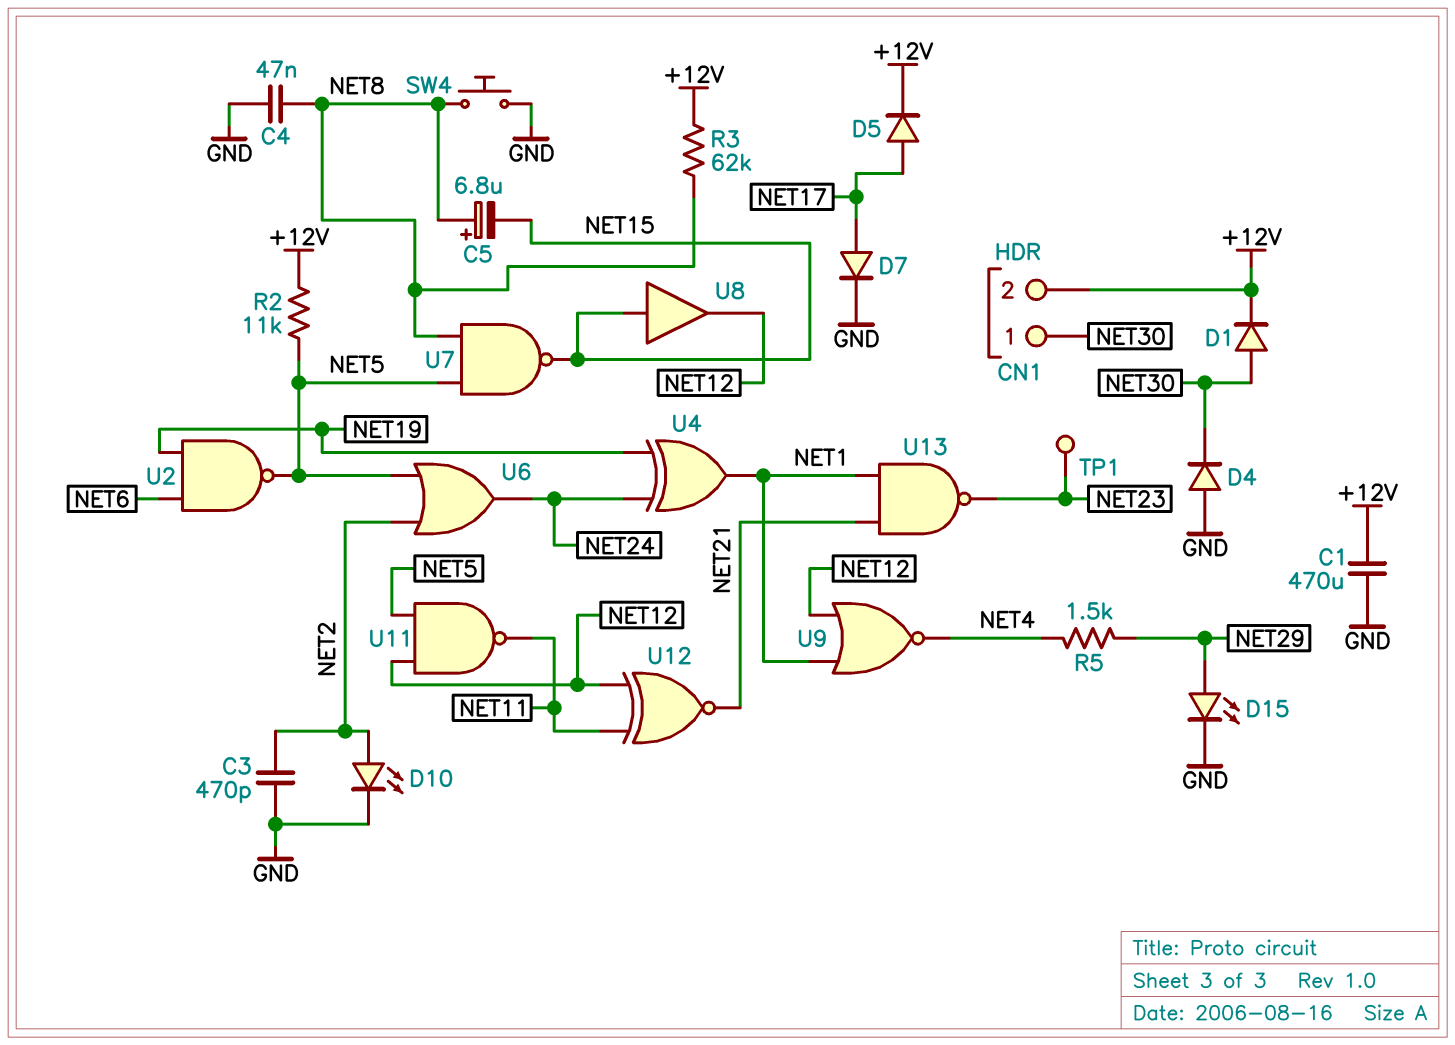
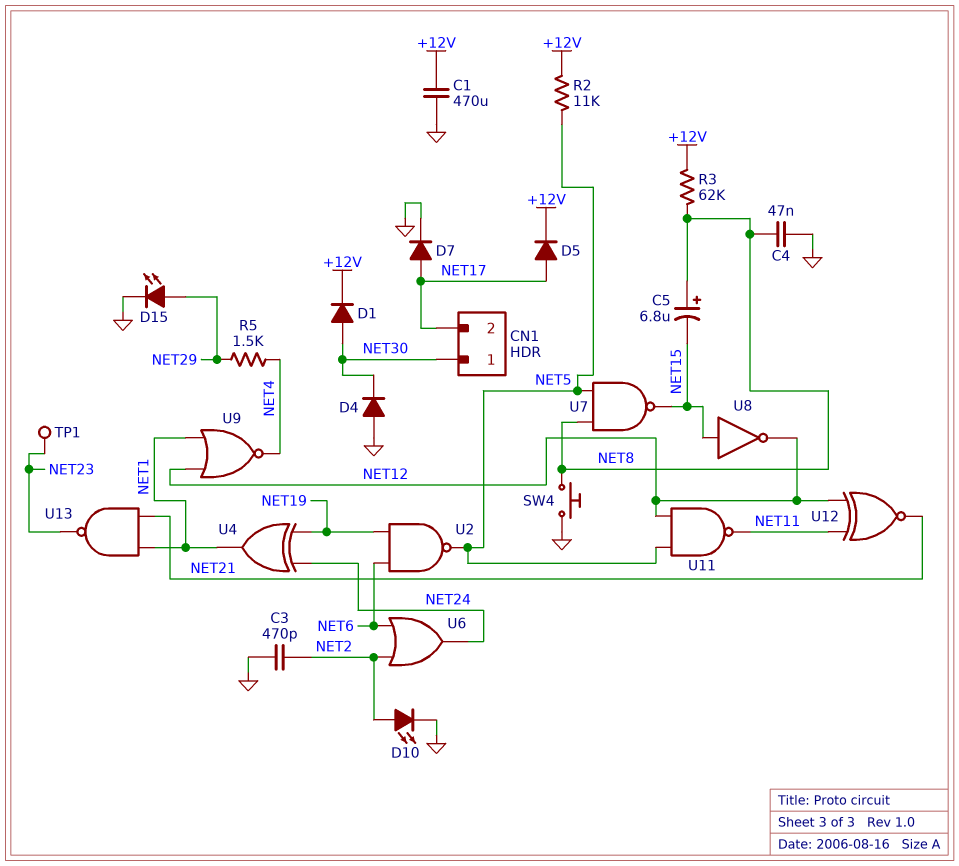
CN1 pin 2: +12V -> NET17
U6: OR (in NET2, in NET5, out NET24) -> OR (in NET2, in NET6, out NET24)
U8: buffer (in NET15, out NET12) -> NOT (in NET15, out NET12)

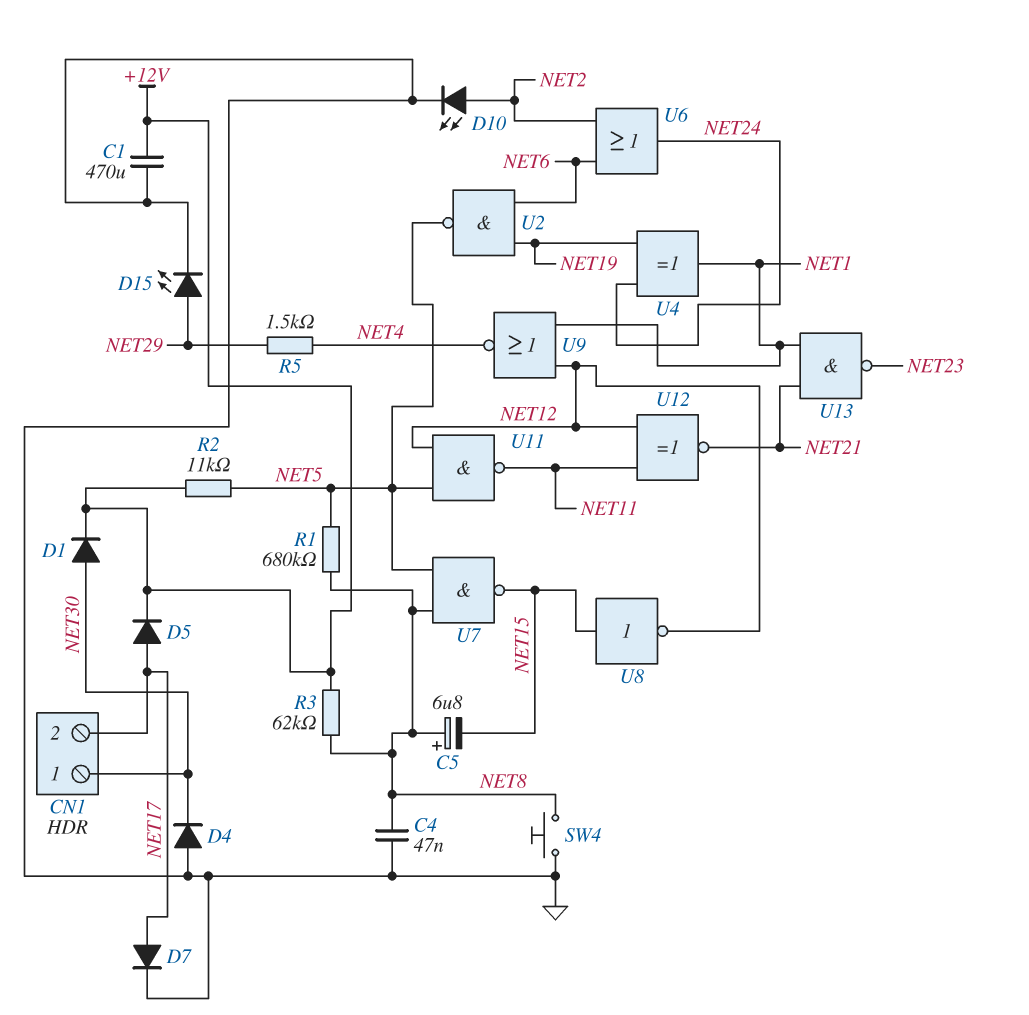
C3: 470pF (GND, NET2) -> none
R1: none -> 680k (NET5, NET8)
TP1: test point (NET23) -> none

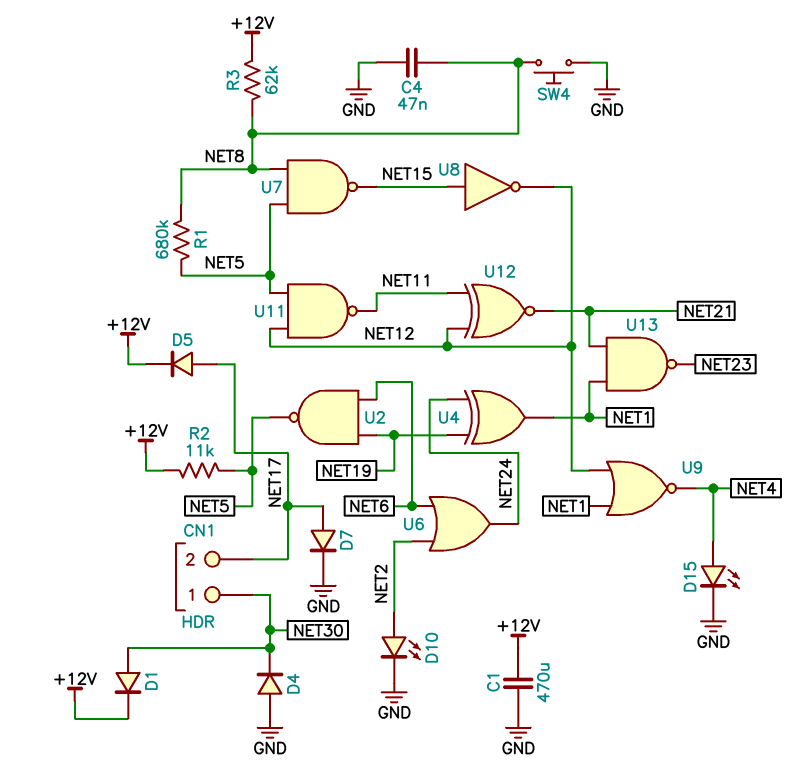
C5: 6.8uF (plus NET8, minus NET15) -> none
D15: LED (A NET29, K GND) -> LED (A NET4, K GND)
R5: 1.5k (NET4, NET29) -> none

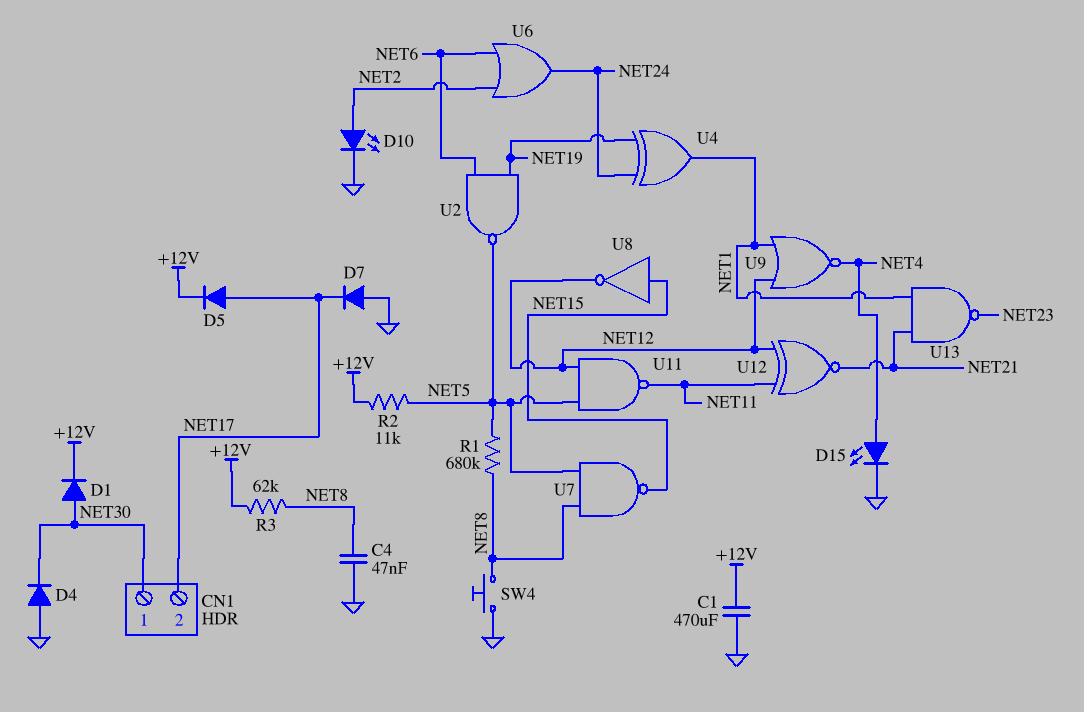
D7: diode (A NET17, K GND) -> diode (A GND, K NET17)

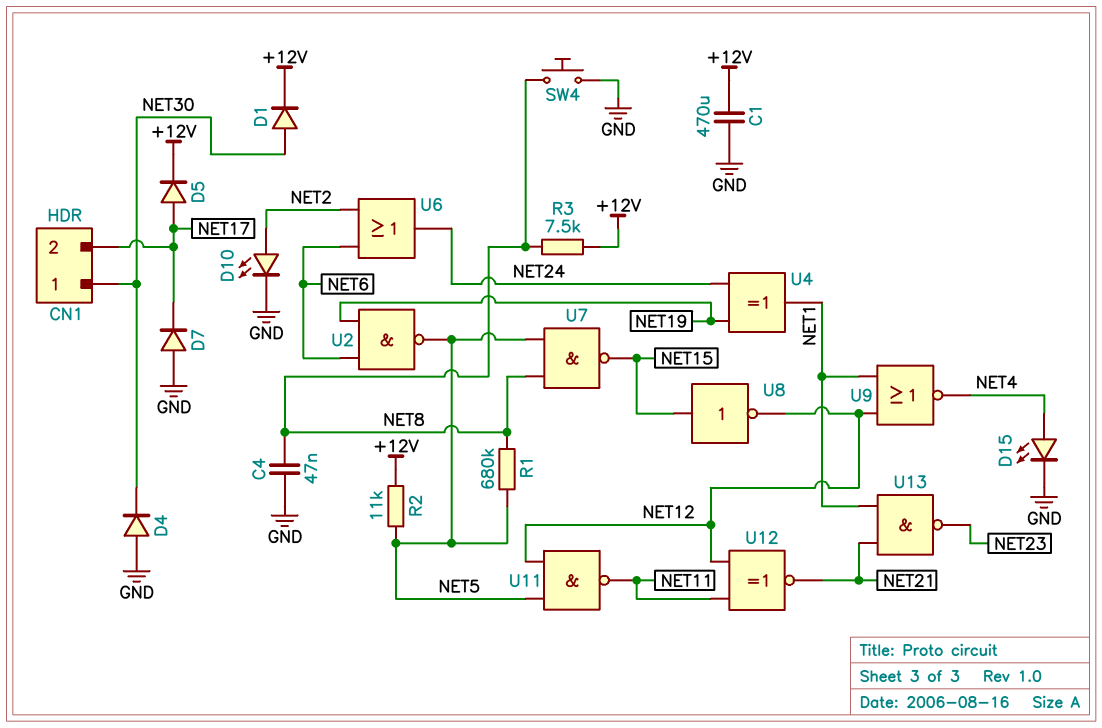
R3: 62k (+12V, NET8) -> 7.5k (+12V, NET8)

